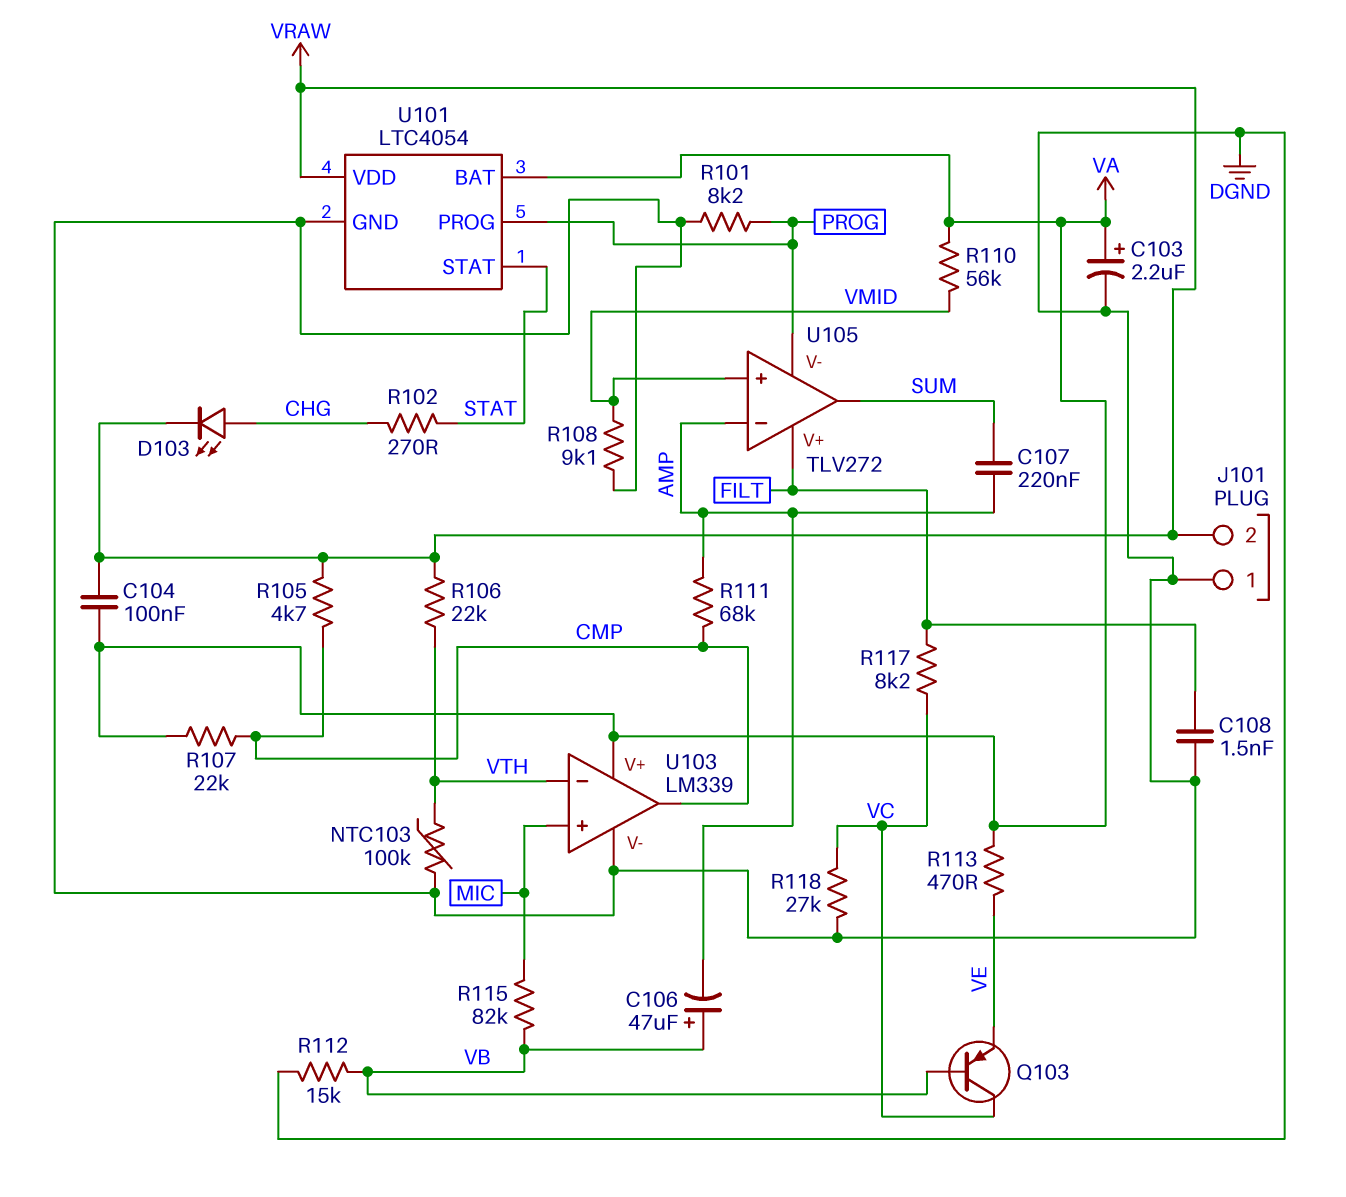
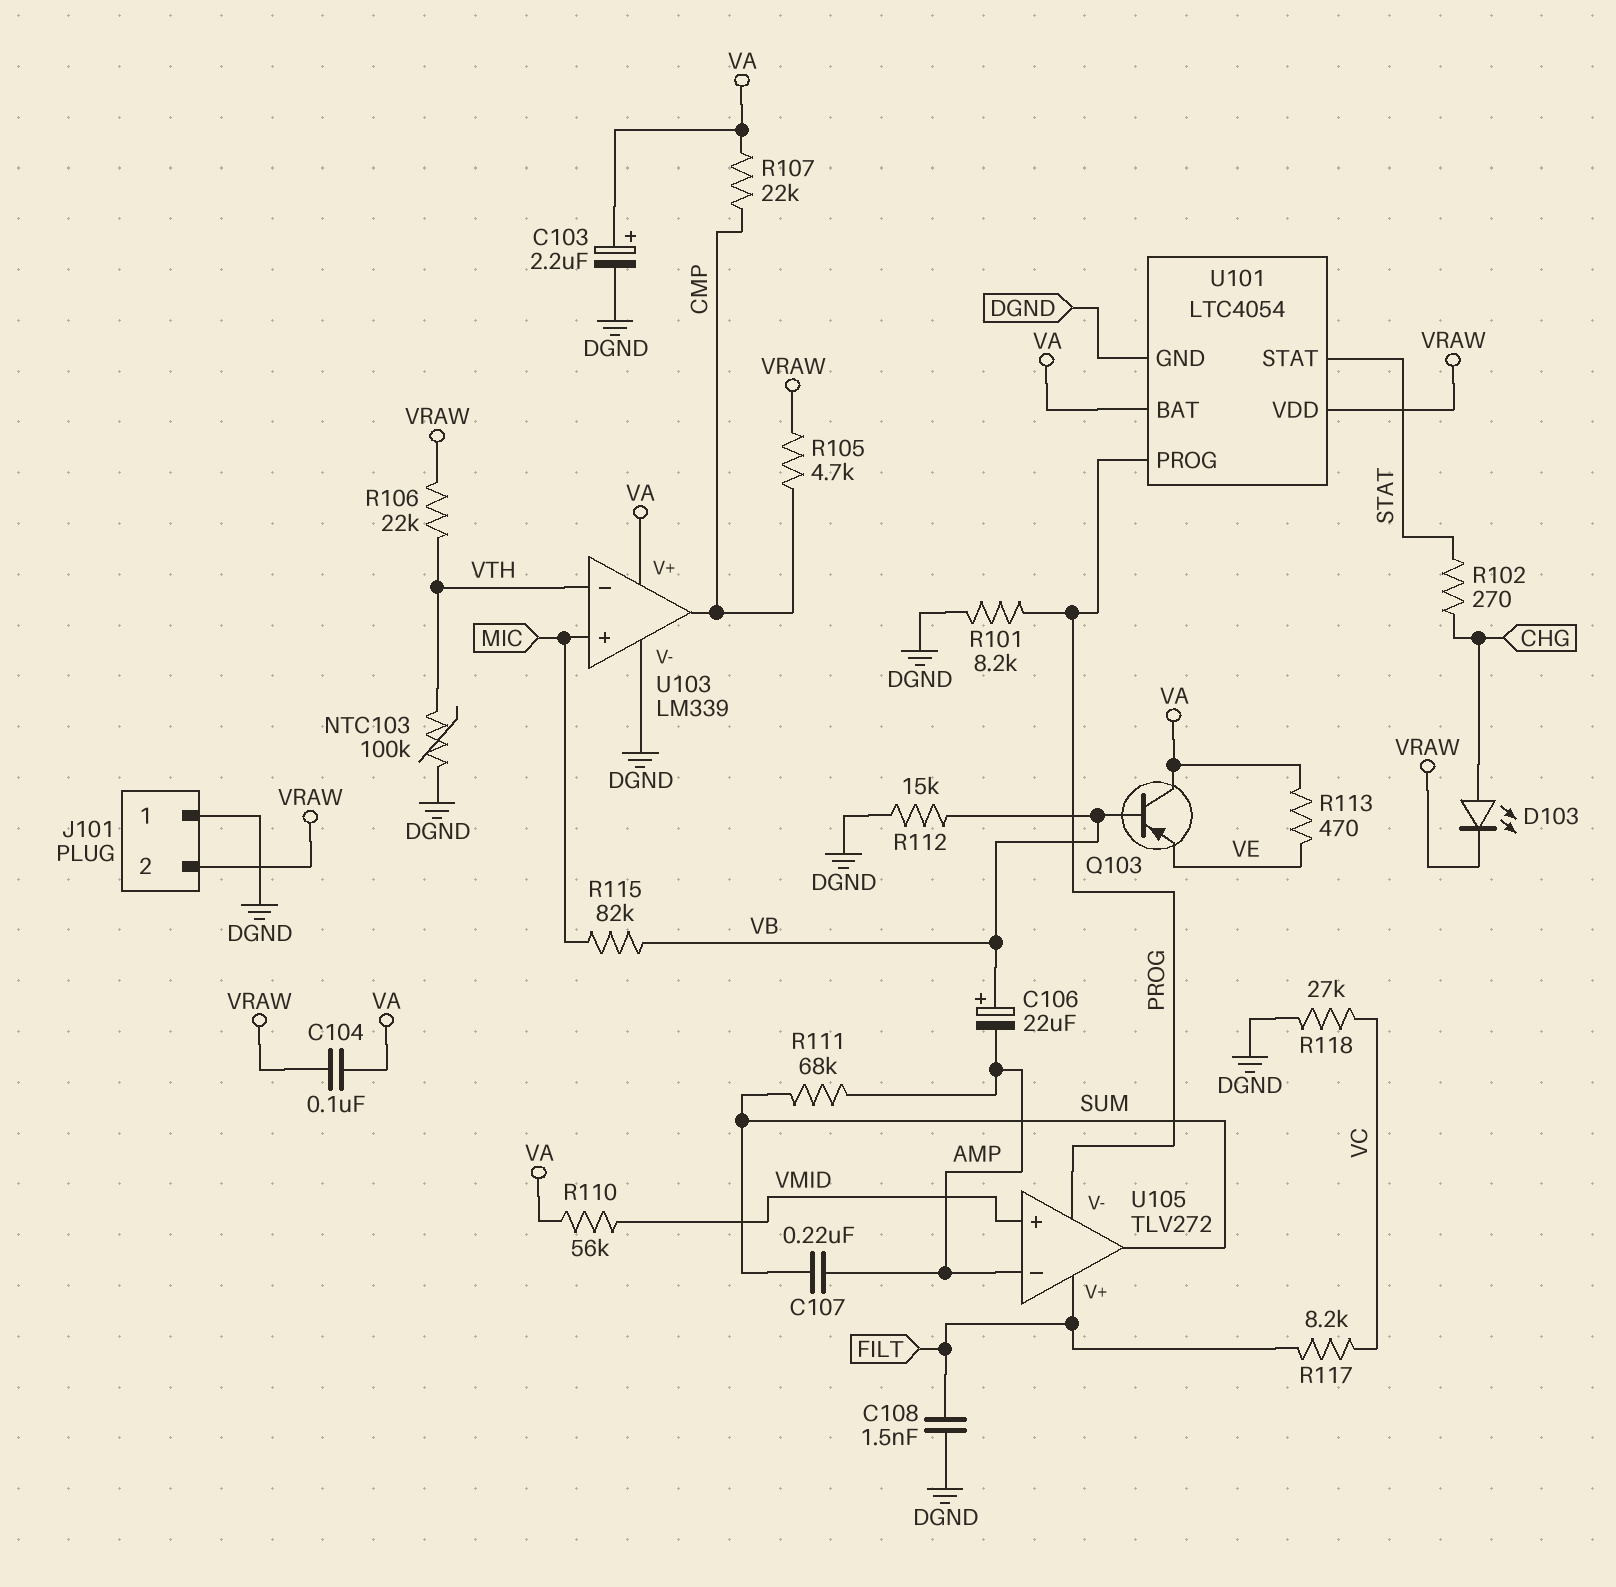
C106: 47uF (plus VB, minus AMP) -> 22uF (plus VB, minus AMP)
Q103: PNP (B VB, C VC, E VE) -> PNP (B VB, C VA, E VE)
R108: 9.1k (DGND, VMID) -> none
R111: 68k (AMP, CMP) -> 68k (AMP, SUM)

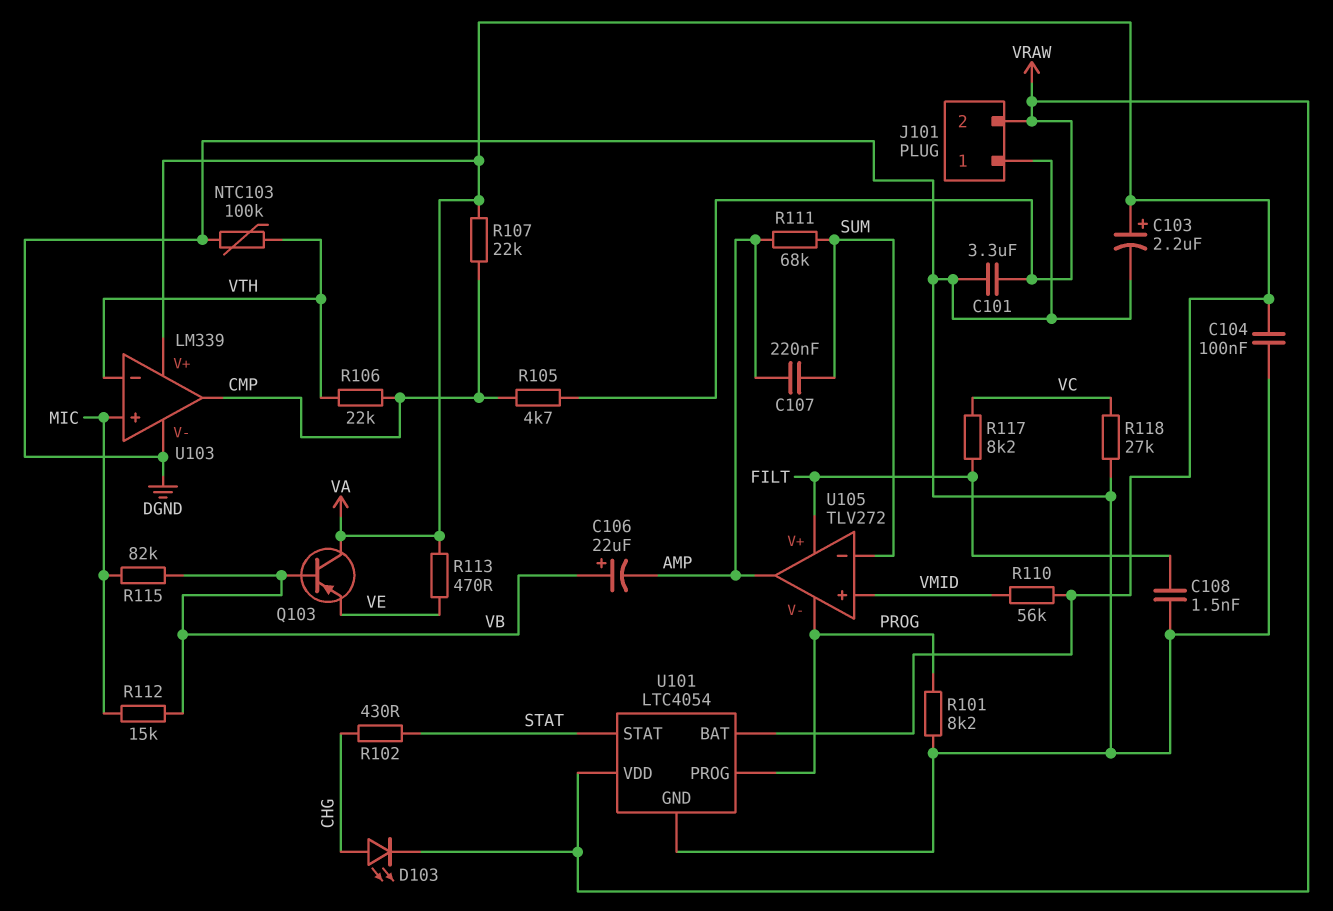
C101: none -> 3.3uF (DGND, VRAW)
C104: 100nF (VA, VRAW) -> 100nF (DGND, VA)
R102: 270 (CHG, STAT) -> 430 (CHG, STAT)
R106: 22k (VRAW, VTH) -> 22k (CMP, VTH)
R112: 15k (DGND, VB) -> 15k (MIC, VB)
U105 pin in-: AMP -> SUM
U105 pin out: SUM -> AMP

